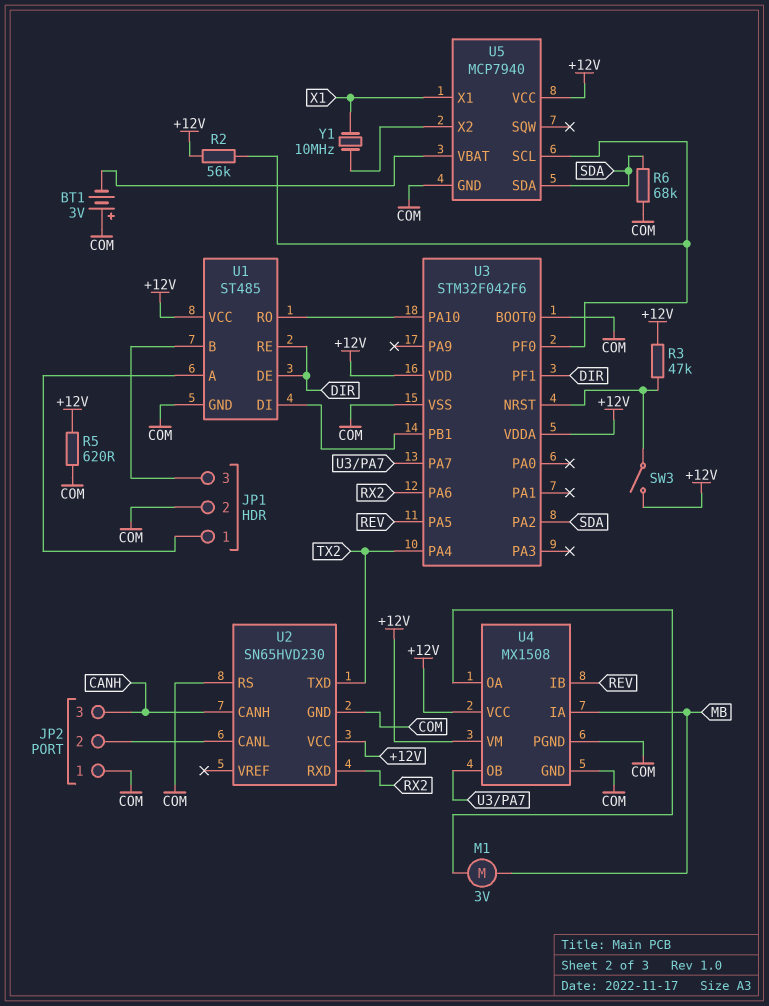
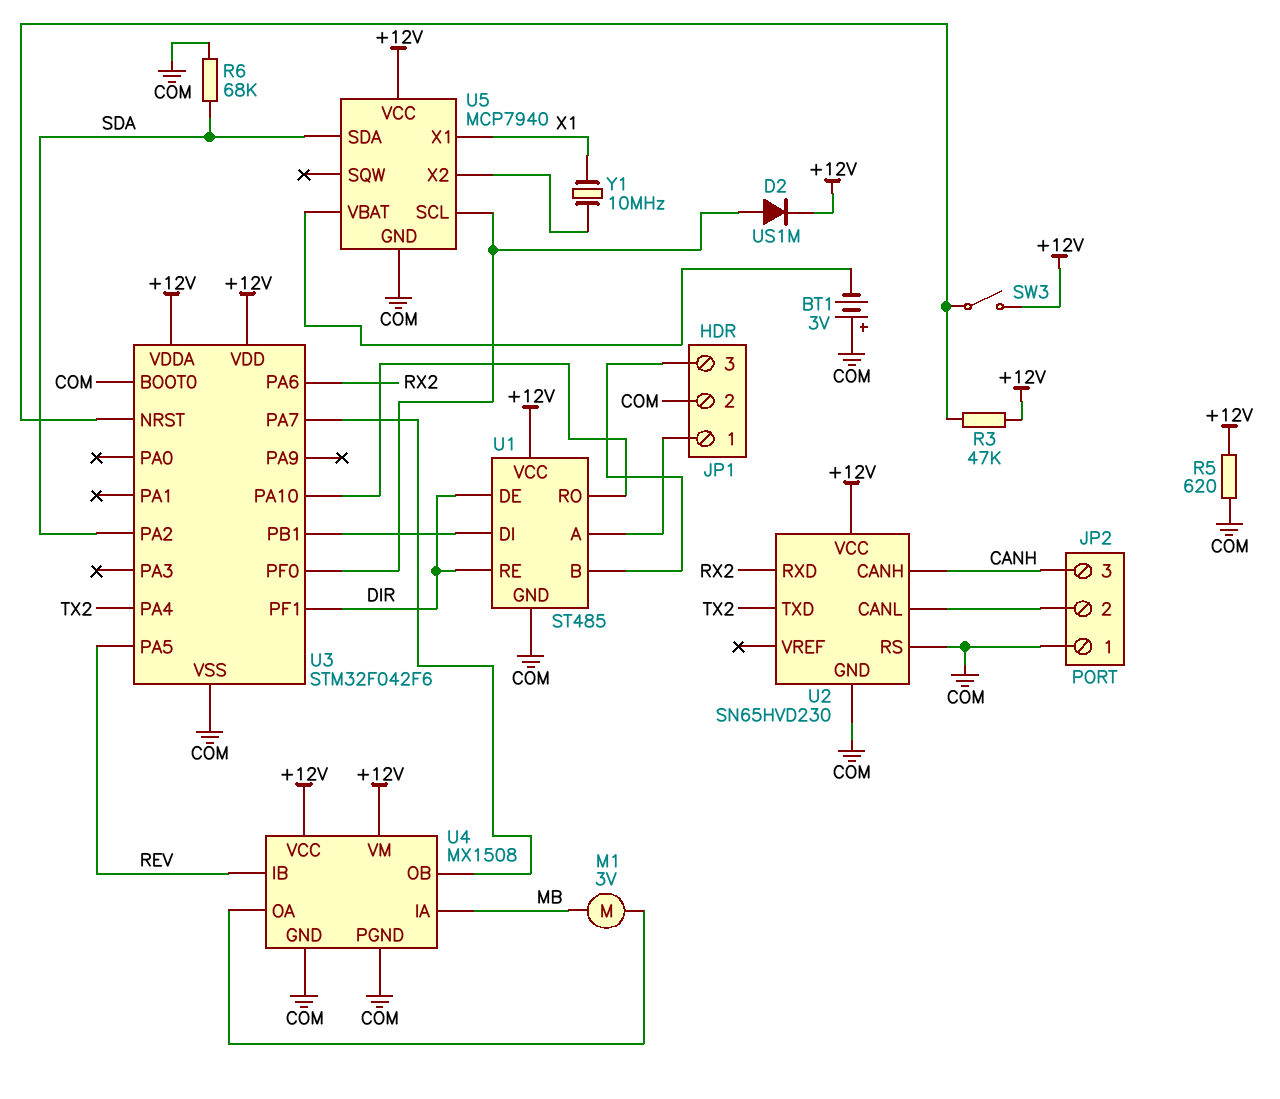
D2: none -> diode US1M (A U3/PF0, K +12V)
R2: 56k (+12V, U3/PF0) -> none

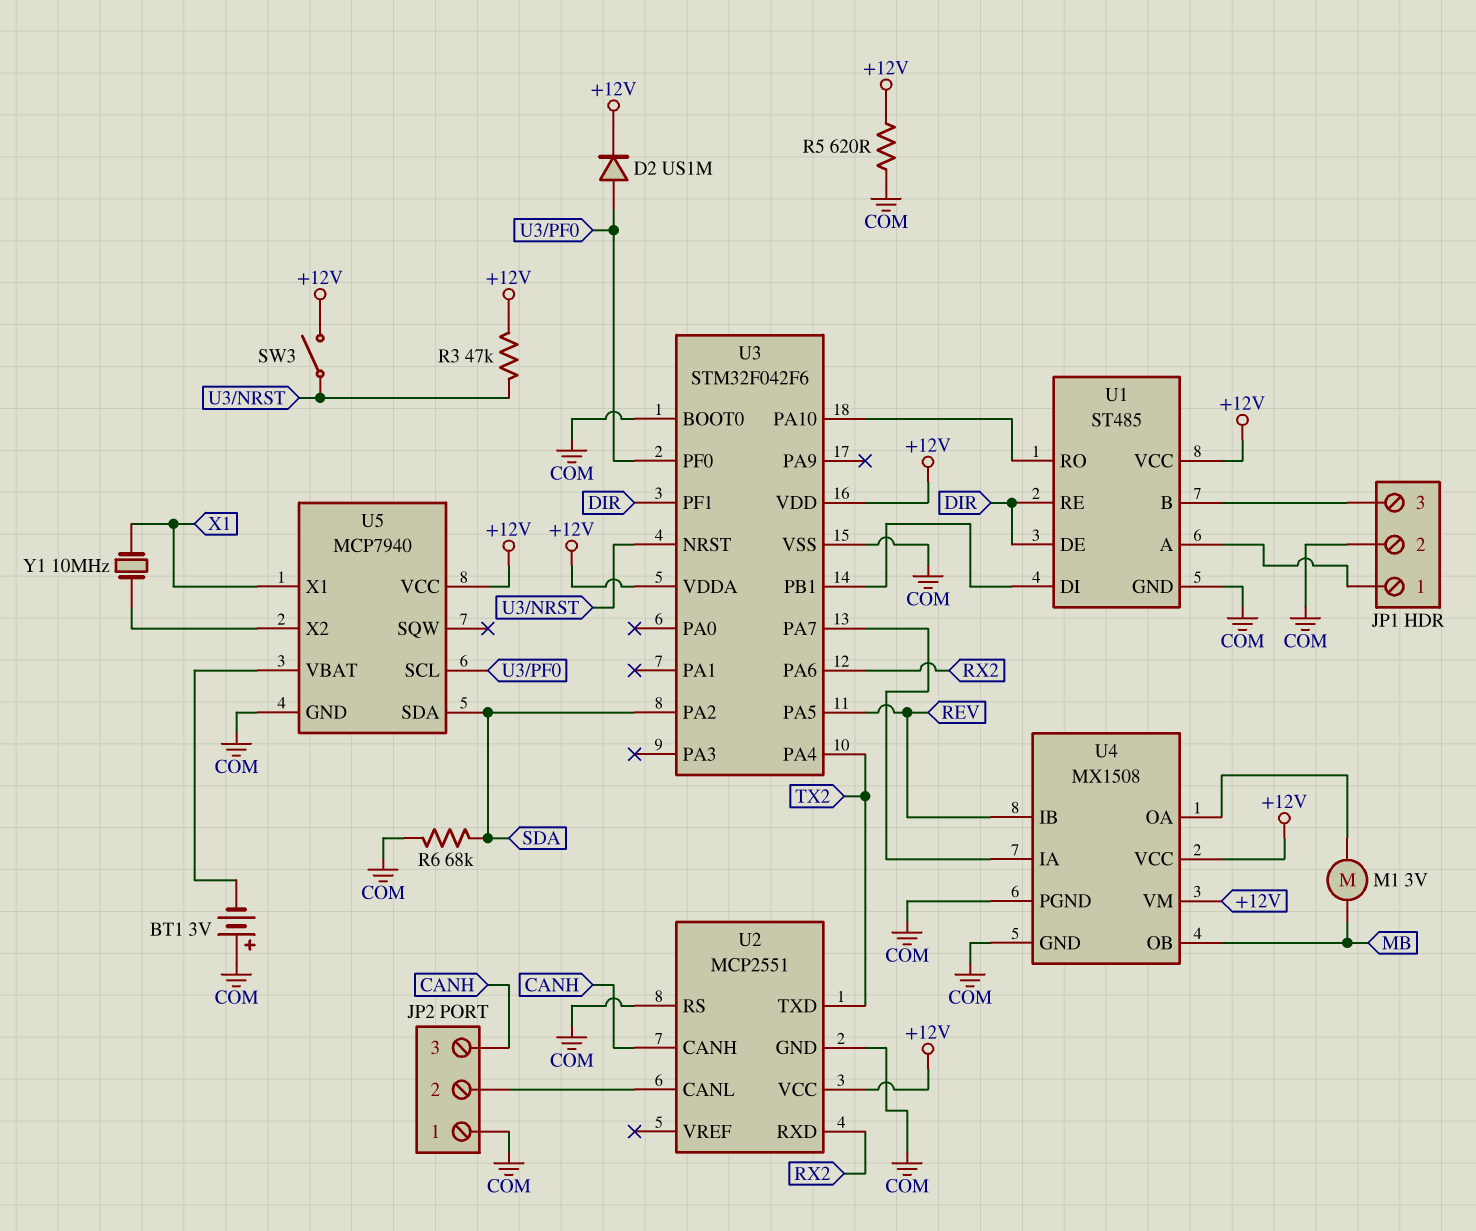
U2: SN65HVD230 -> MCP2551
U4 pin IA: MB -> U3/PA7
U4 pin OB: U3/PA7 -> MB

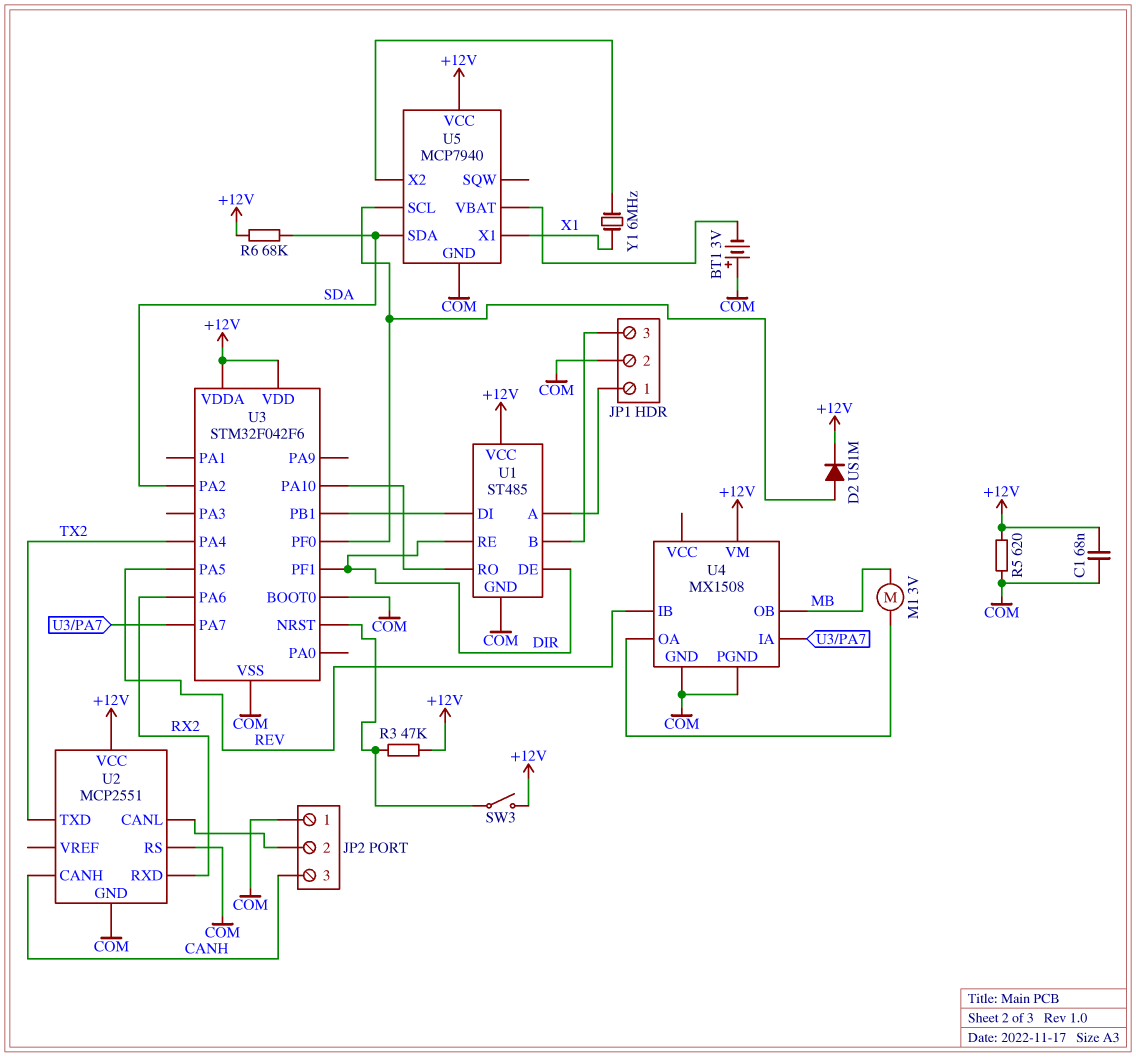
C1: none -> 68nF (+12V, COM)
R6: 68k (COM, SDA) -> 68k (+12V, SDA)
U4 pin VCC: +12V -> none
Y1: 10MHz (U5/X2, X1) -> 6MHz (U5/X2, X1)

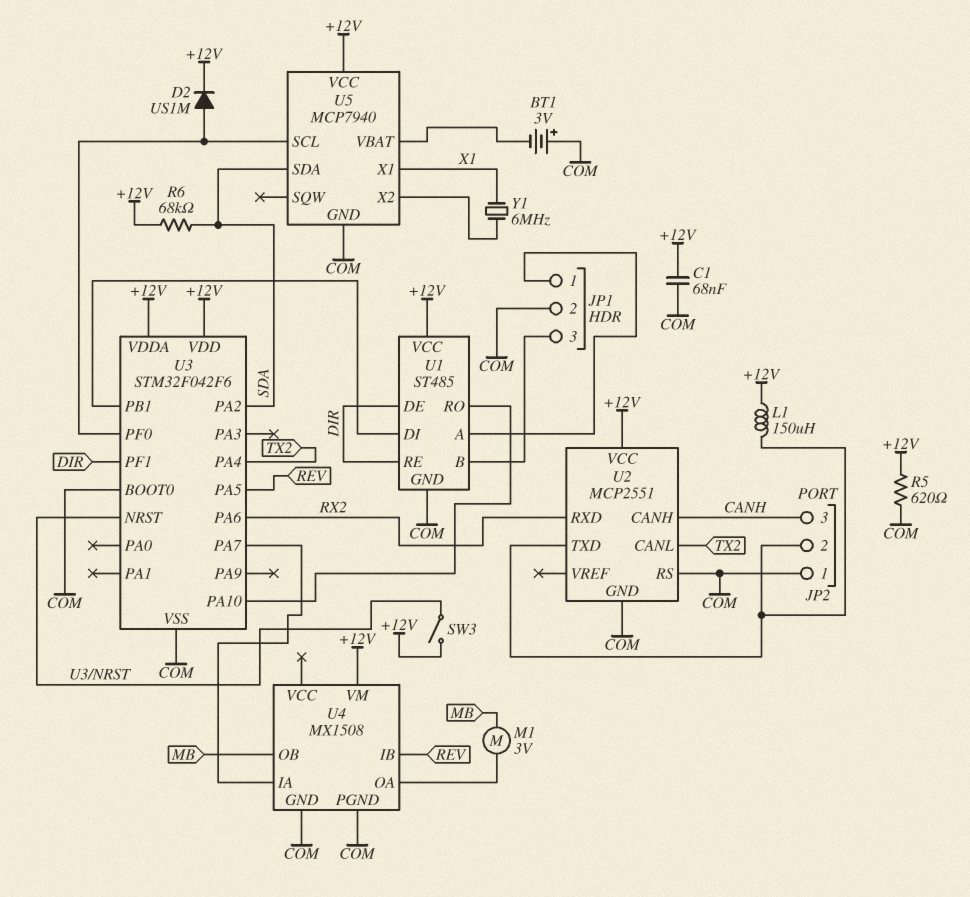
L1: none -> 150uH (+12V, JP2/2)
R3: 47k (+12V, U3/NRST) -> none
U2 pin CANL: JP2/2 -> TX2
U2 pin TXD: TX2 -> JP2/2

